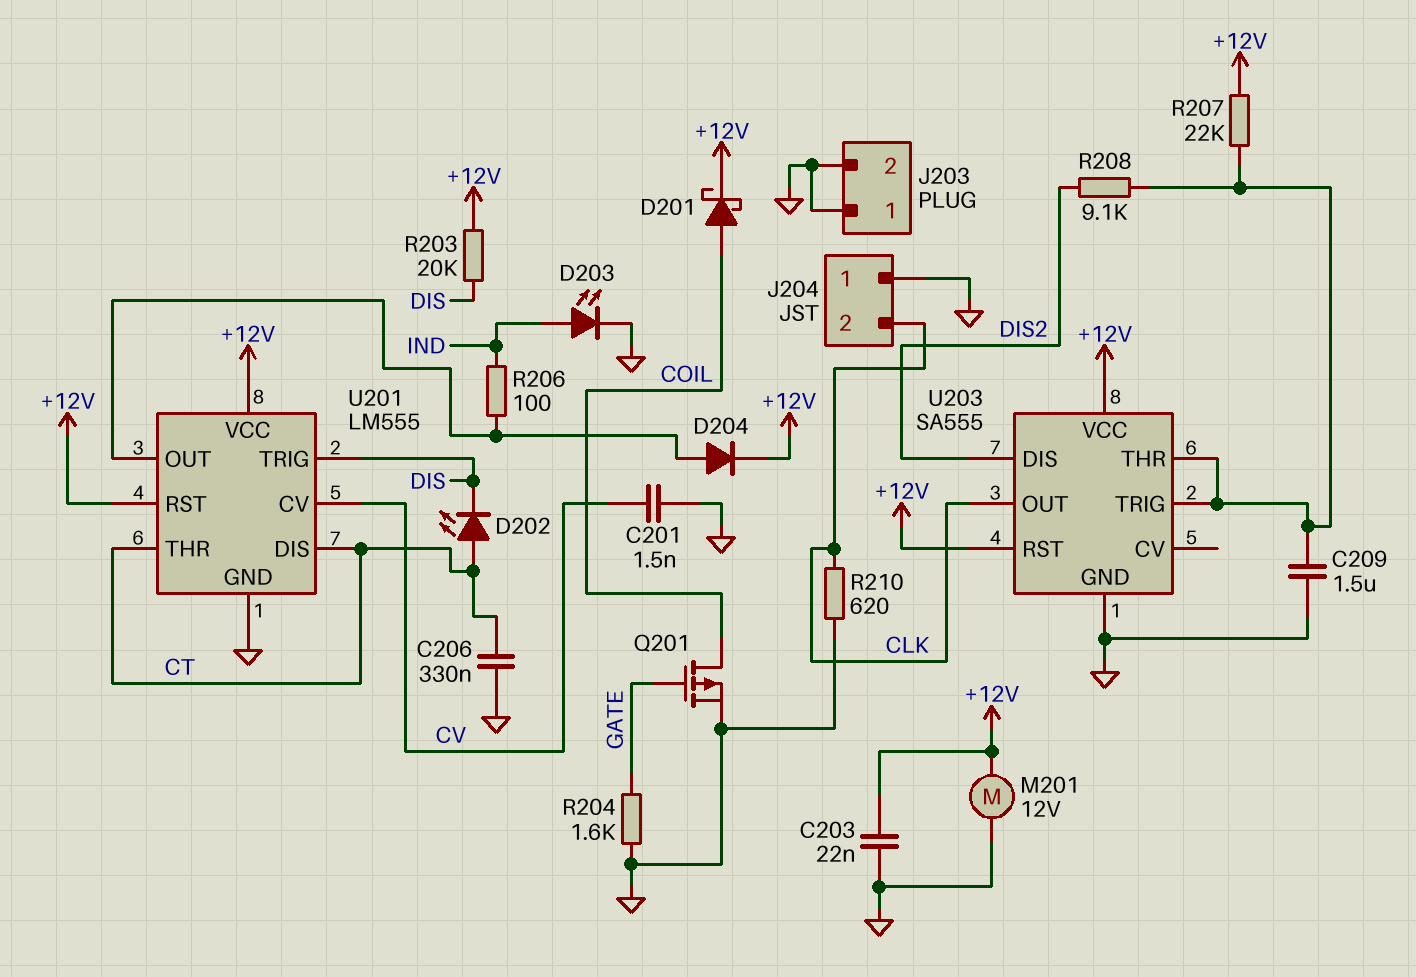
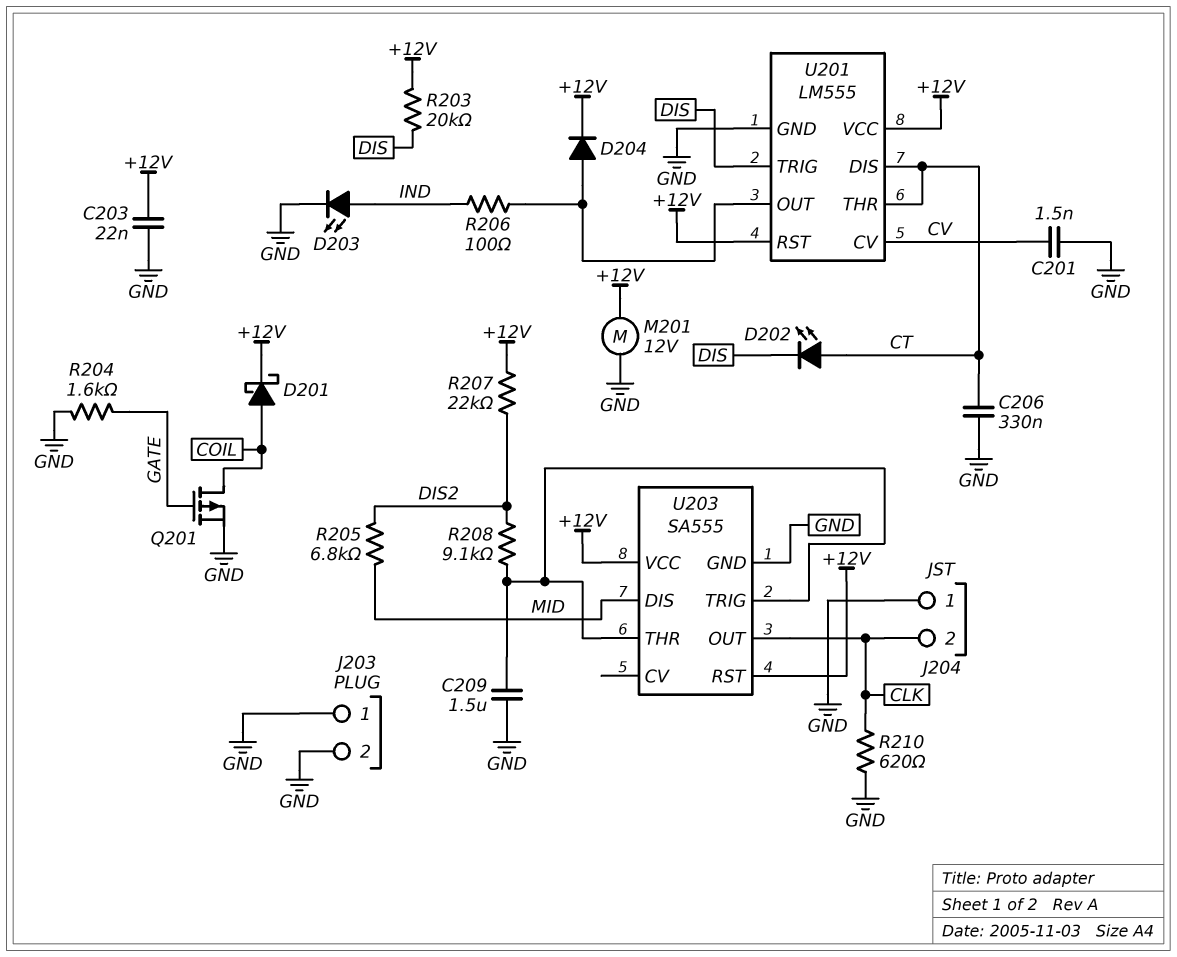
R205: none -> 6.8k (DIS2, MID)
R207: 22k (+12V, U203/THR) -> 22k (+12V, DIS2)
U203 pin DIS: DIS2 -> MID

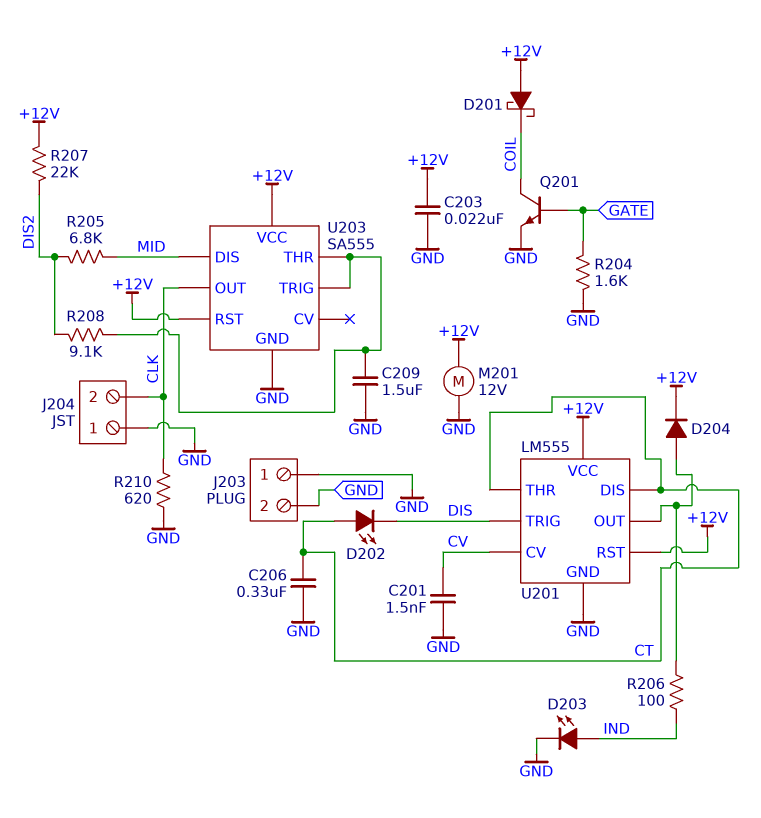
D201: schottky (A COIL, K +12V) -> schottky (A +12V, K COIL)
Q201: PMOS (G GATE, D COIL, S GND) -> NPN (B GATE, C COIL, E GND)
R203: 20k (+12V, DIS) -> none

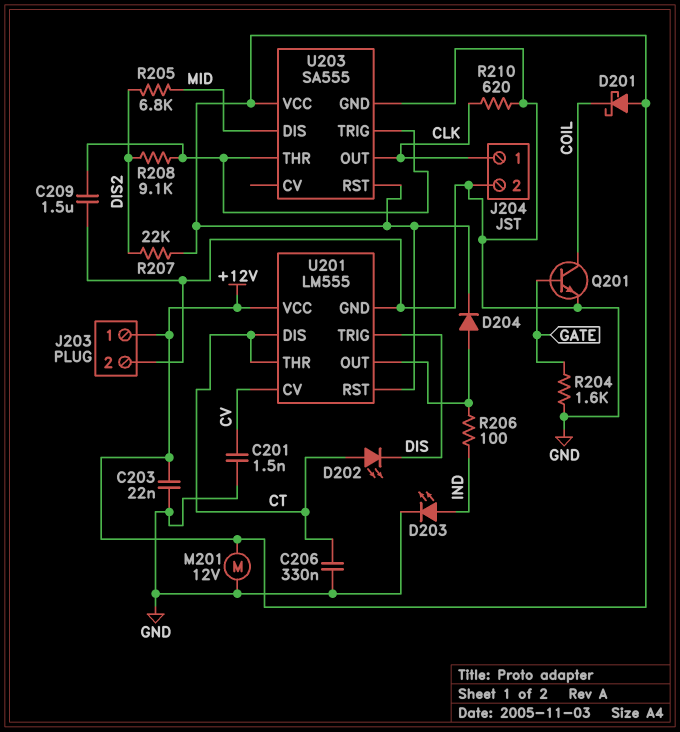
J203 pin 1: GND -> +12V
J204 pin 1: GND -> CLK
J204 pin 2: CLK -> GND

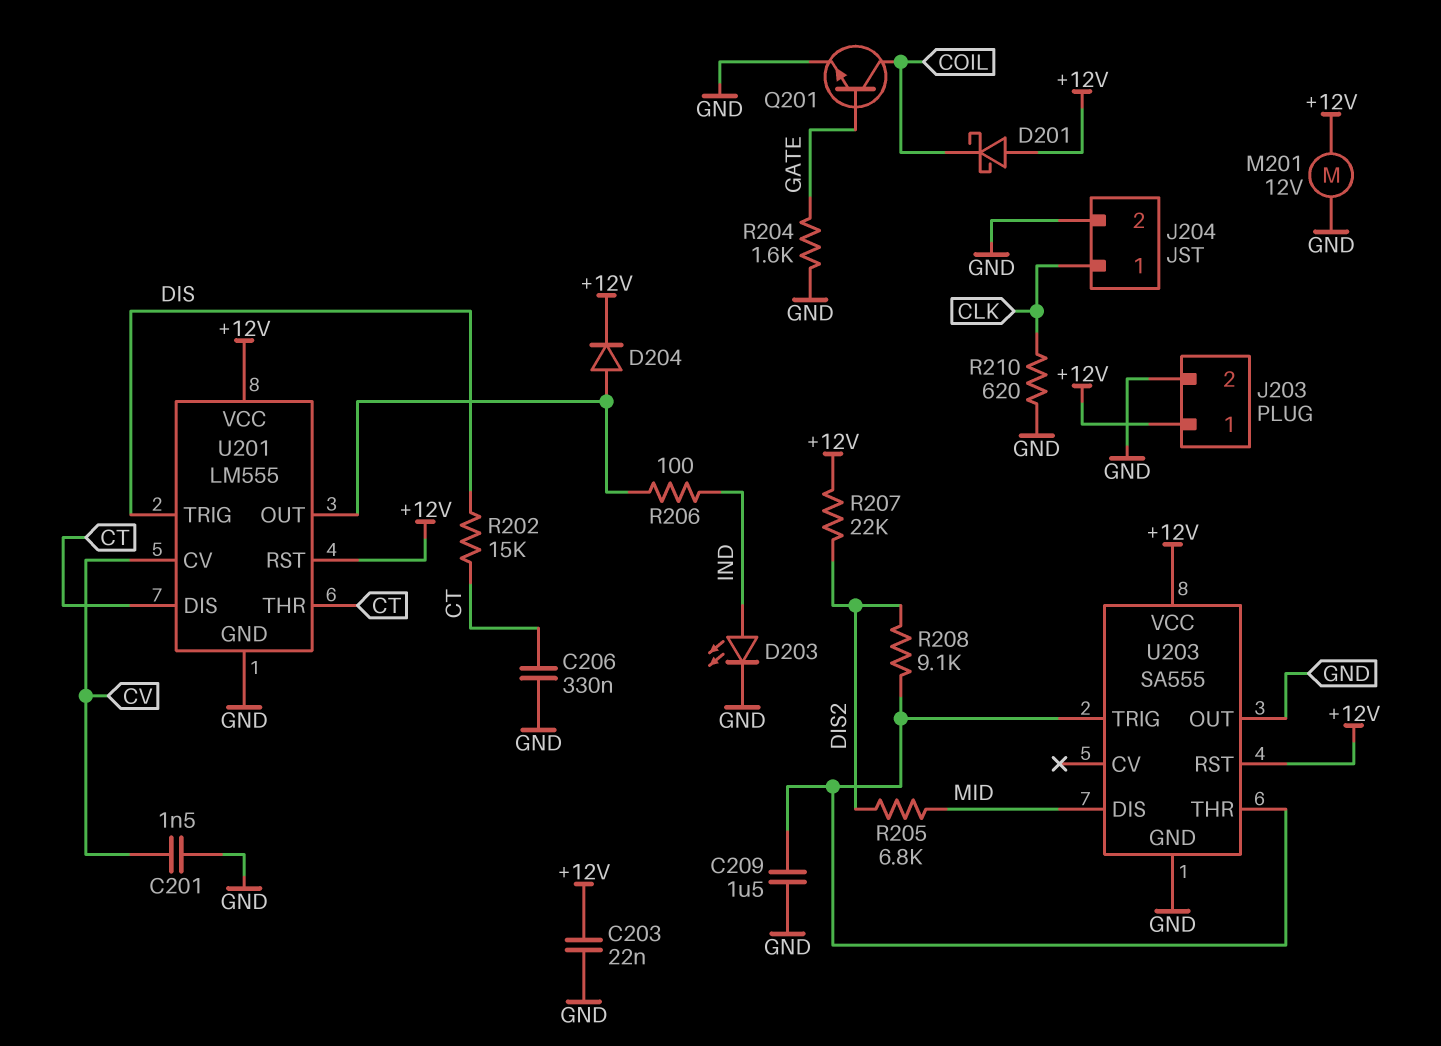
D202: LED (A CT, K DIS) -> none
R202: none -> 15k (CT, DIS)
U203 pin OUT: CLK -> GND

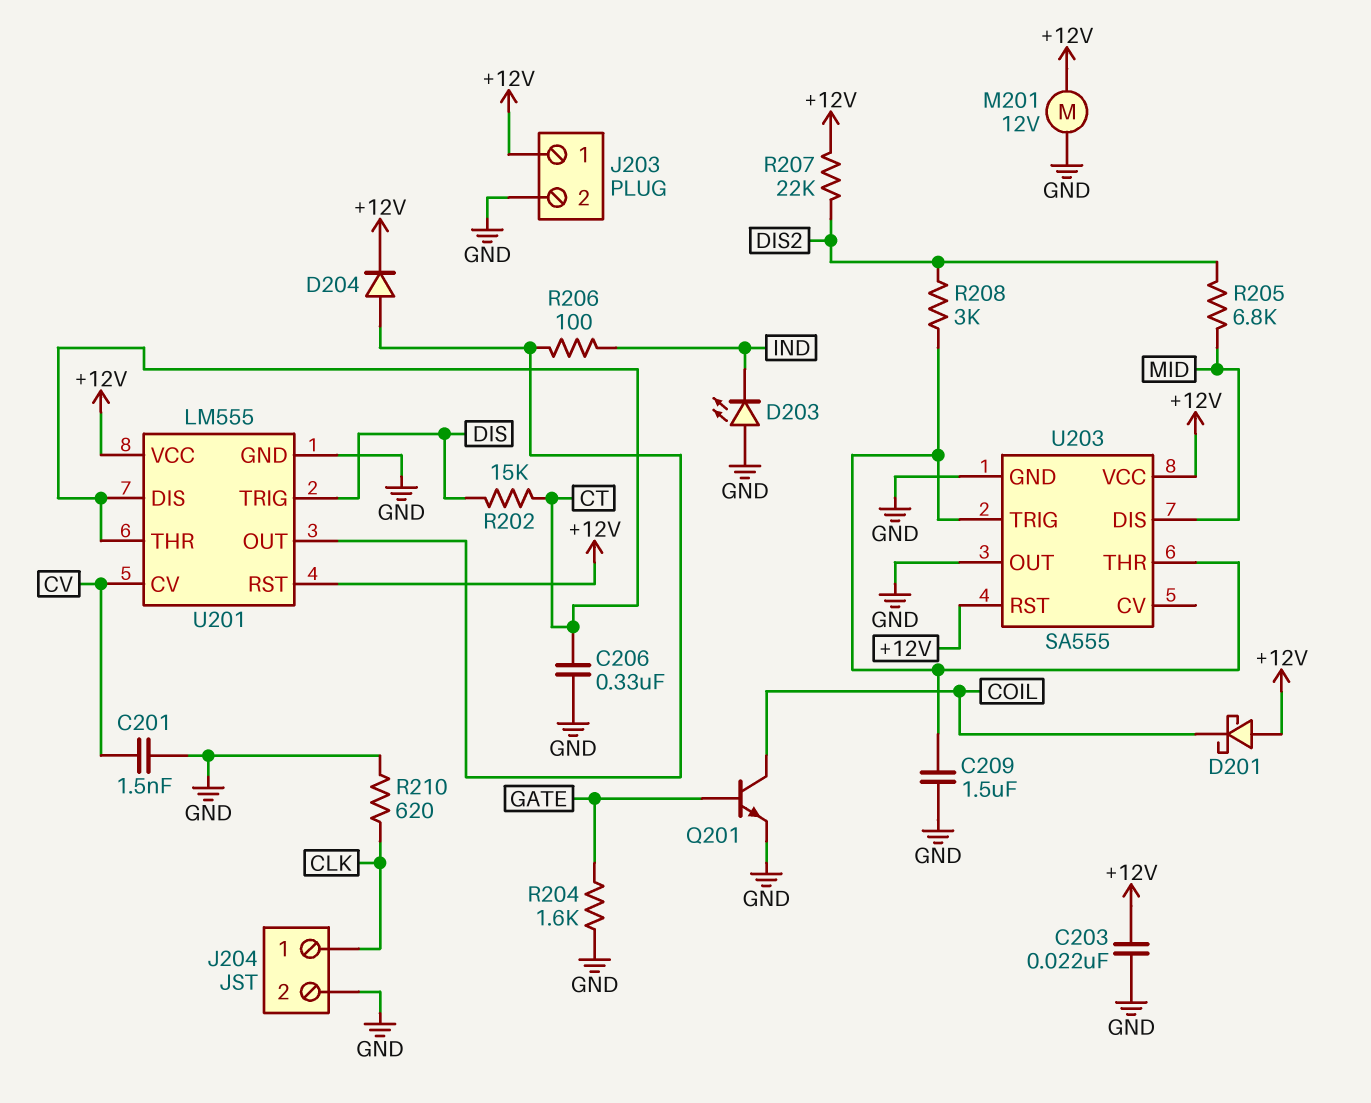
D203: LED (A IND, K GND) -> LED (A GND, K IND)
R208: 9.1k (DIS2, U203/THR) -> 3k (DIS2, U203/THR)

